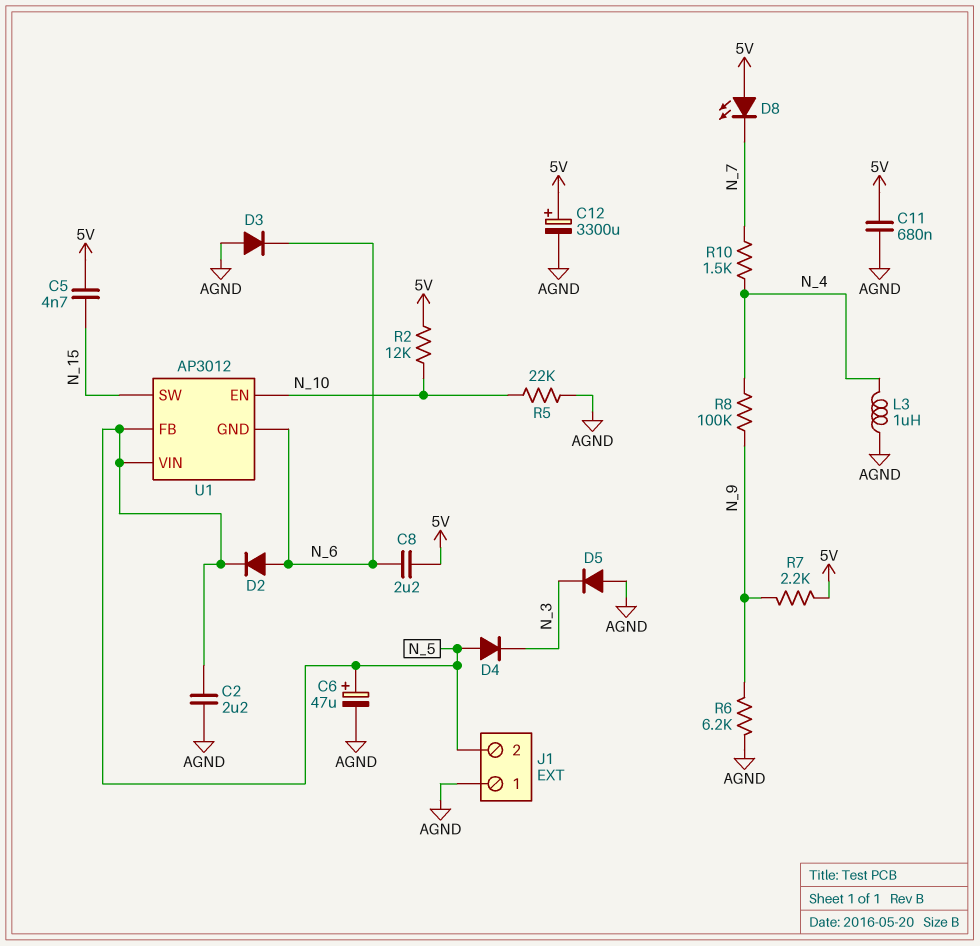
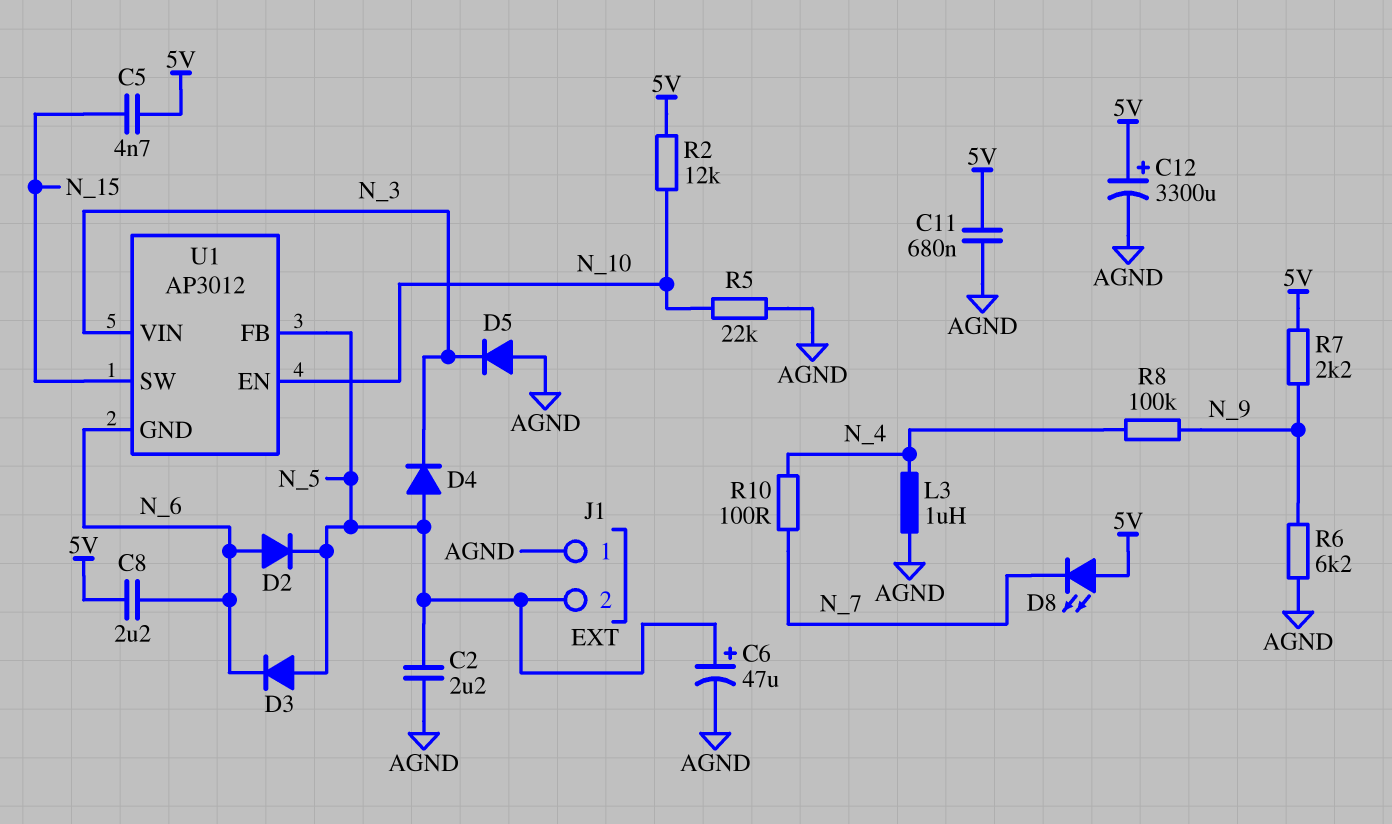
D3: diode (A AGND, K N_6) -> diode (A N_5, K N_6)
R10: 1.5k (N_4, N_7) -> 100 (N_4, N_7)
U1 pin VIN: N_5 -> N_3

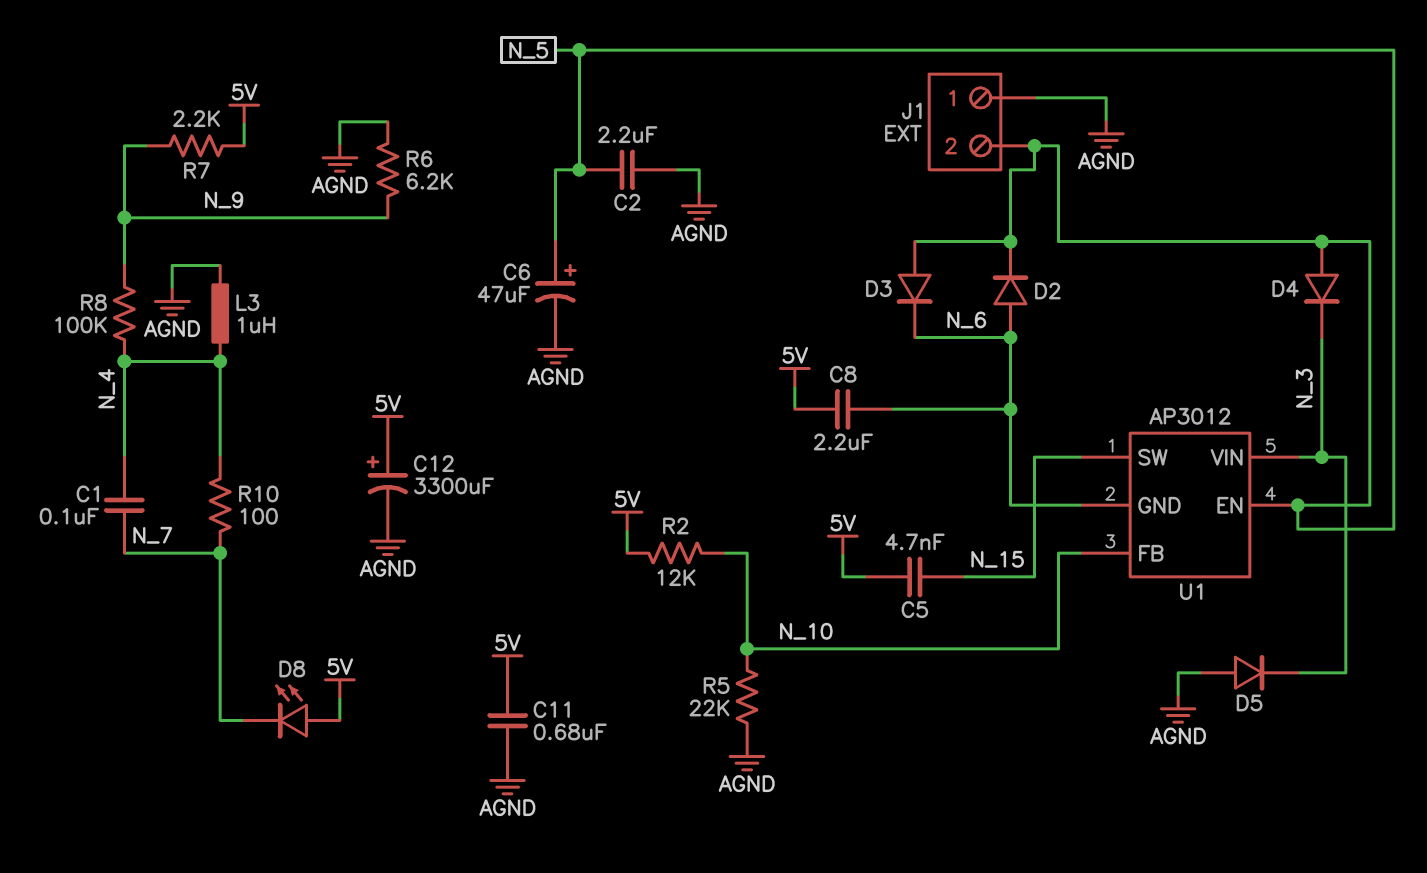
C1: none -> 100nF (N_4, N_7)
U1 pin EN: N_10 -> N_5
U1 pin FB: N_5 -> N_10

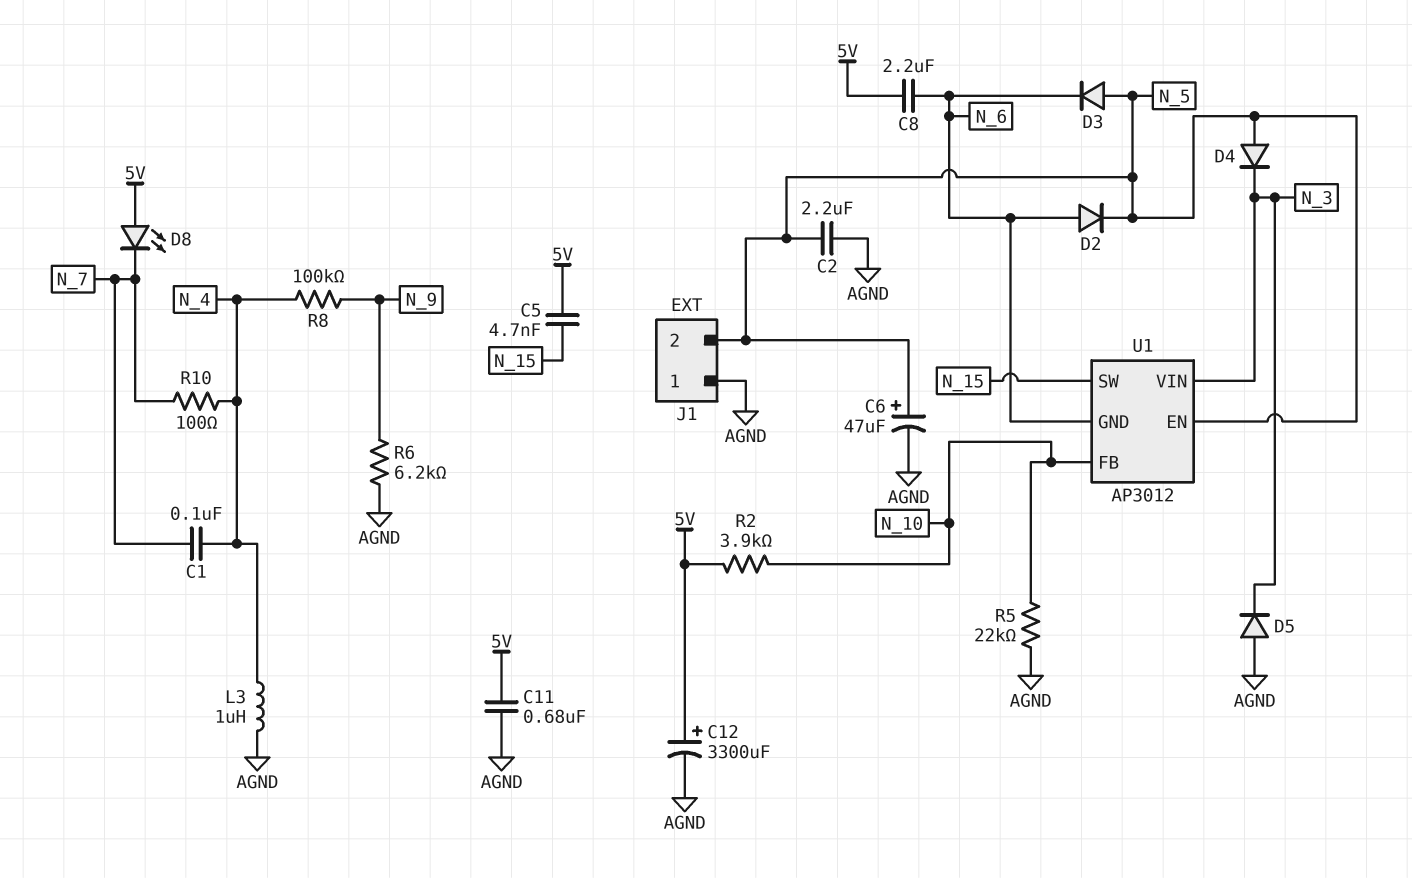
R2: 12k (5V, N_10) -> 3.9k (5V, N_10)
R7: 2.2k (5V, N_9) -> none

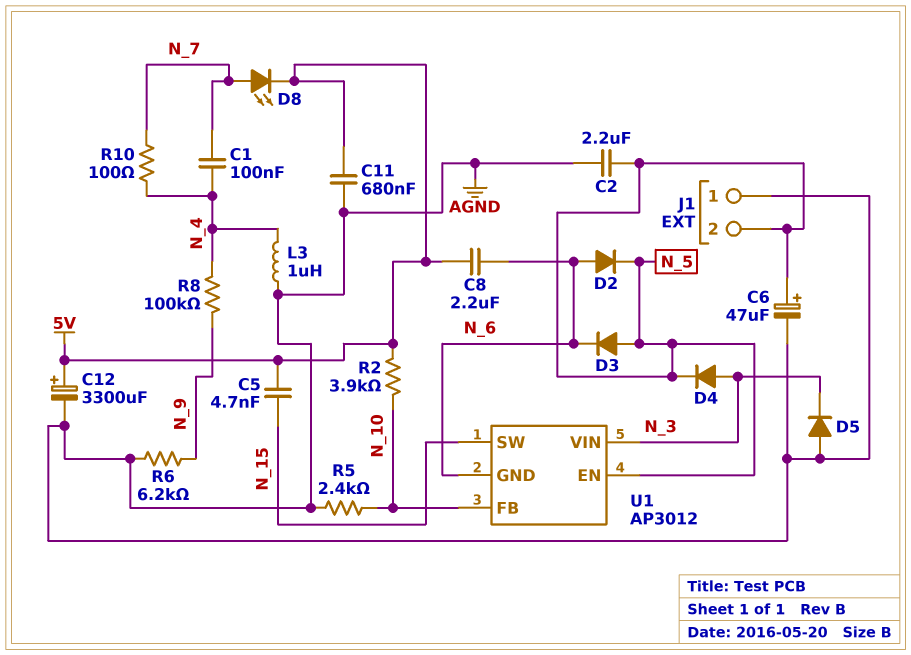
D4: diode (A N_5, K N_3) -> diode (A N_3, K N_5)
D8: LED (A 5V, K N_7) -> LED (A N_7, K 5V)
R5: 22k (AGND, N_10) -> 2.4k (AGND, N_10)

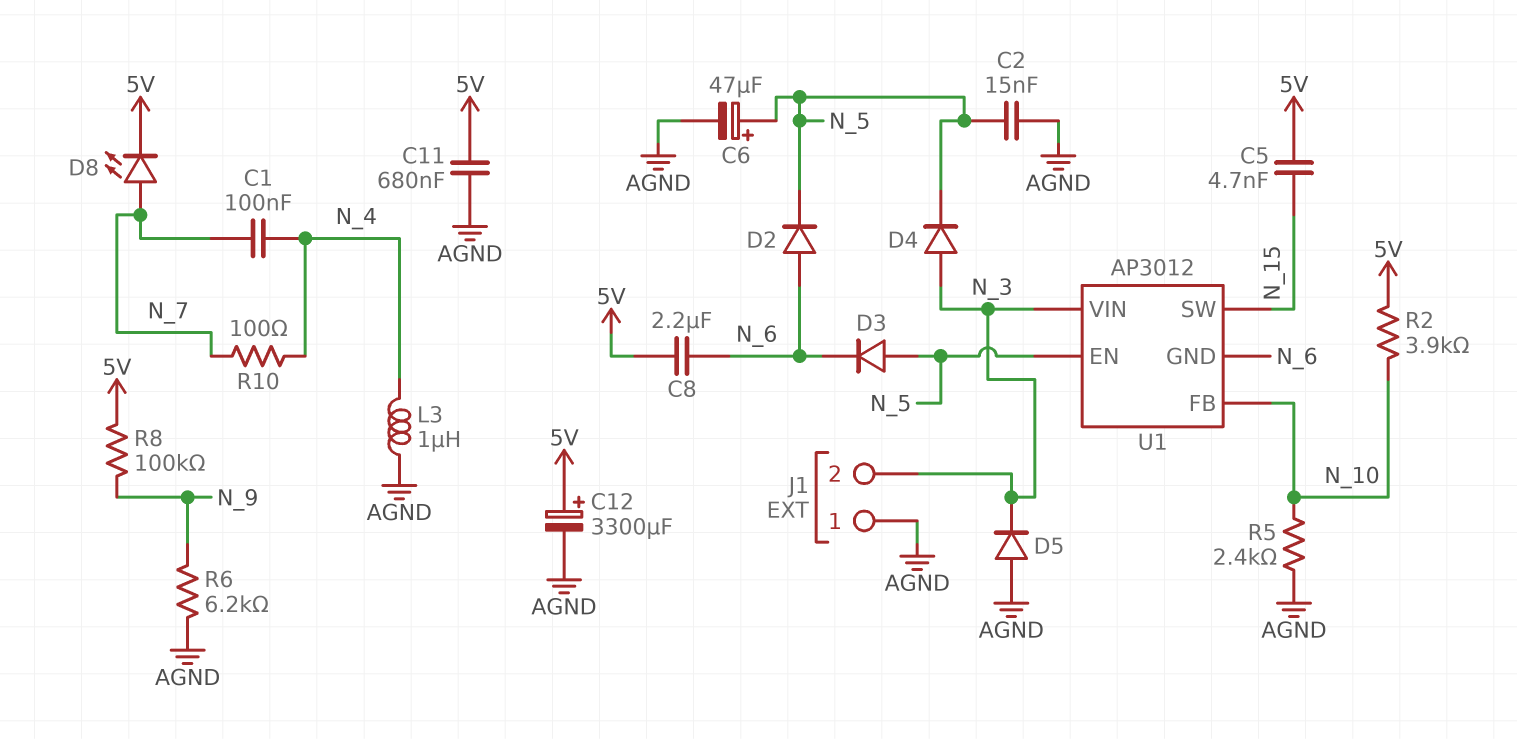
C2: 2.2uF (AGND, N_5) -> 15nF (AGND, N_5)
J1 pin 2: N_5 -> N_3
R8: 100k (N_4, N_9) -> 100k (5V, N_9)

